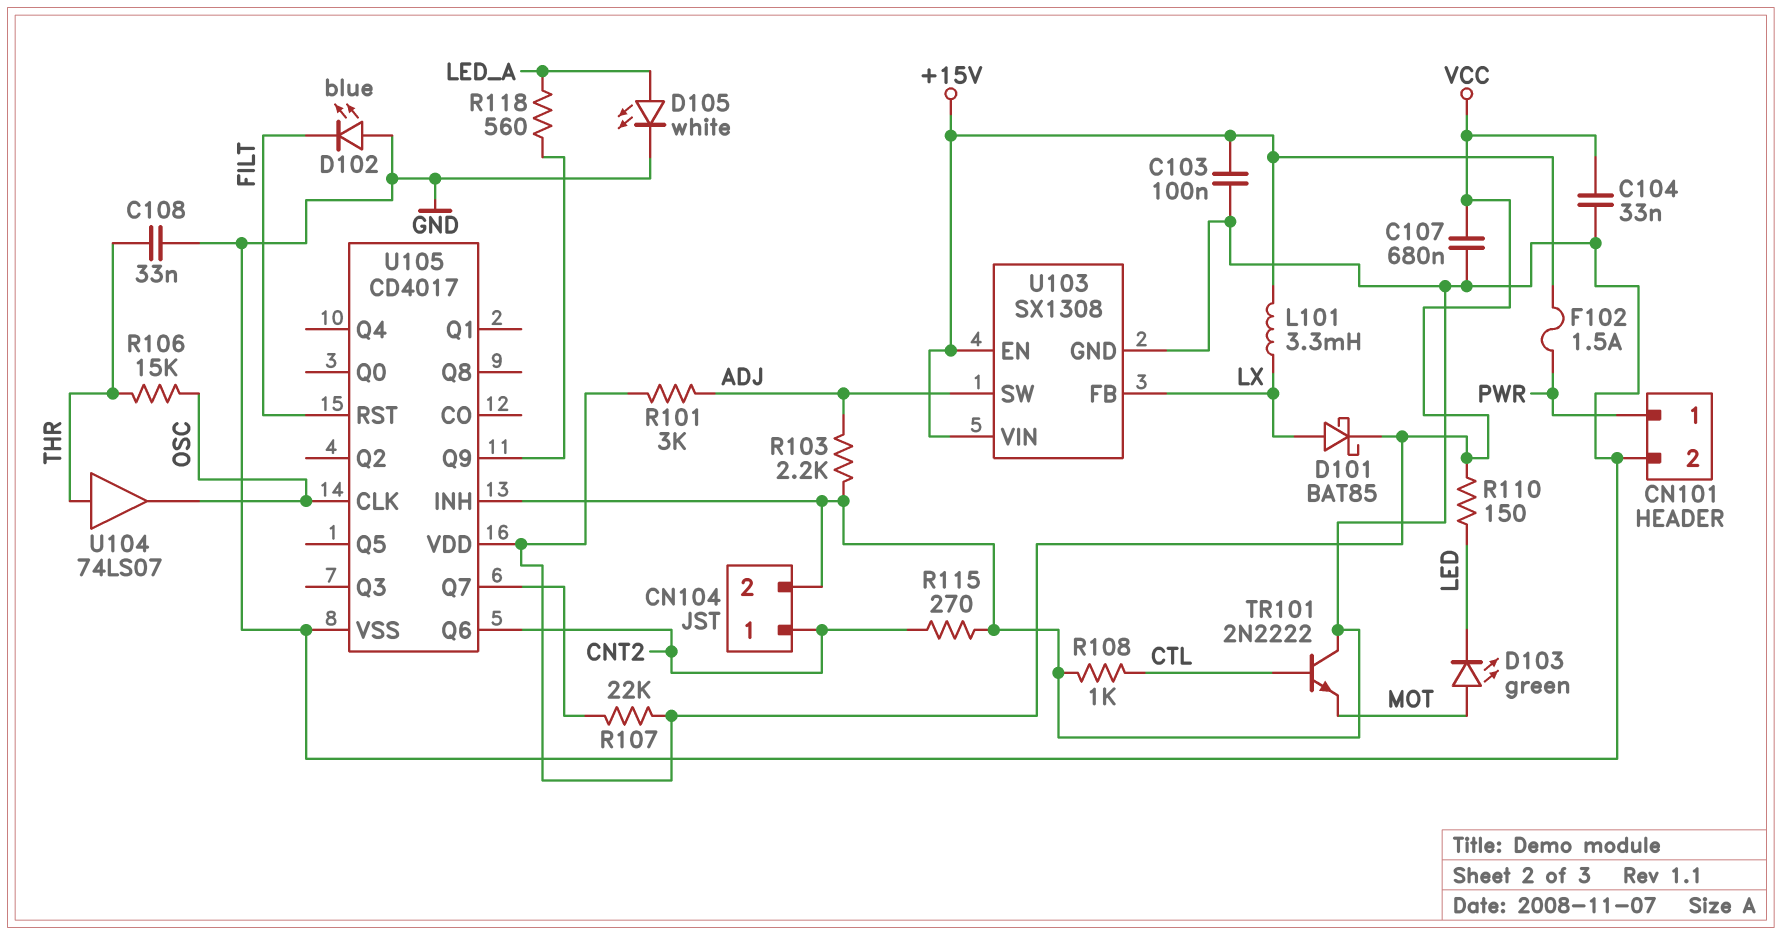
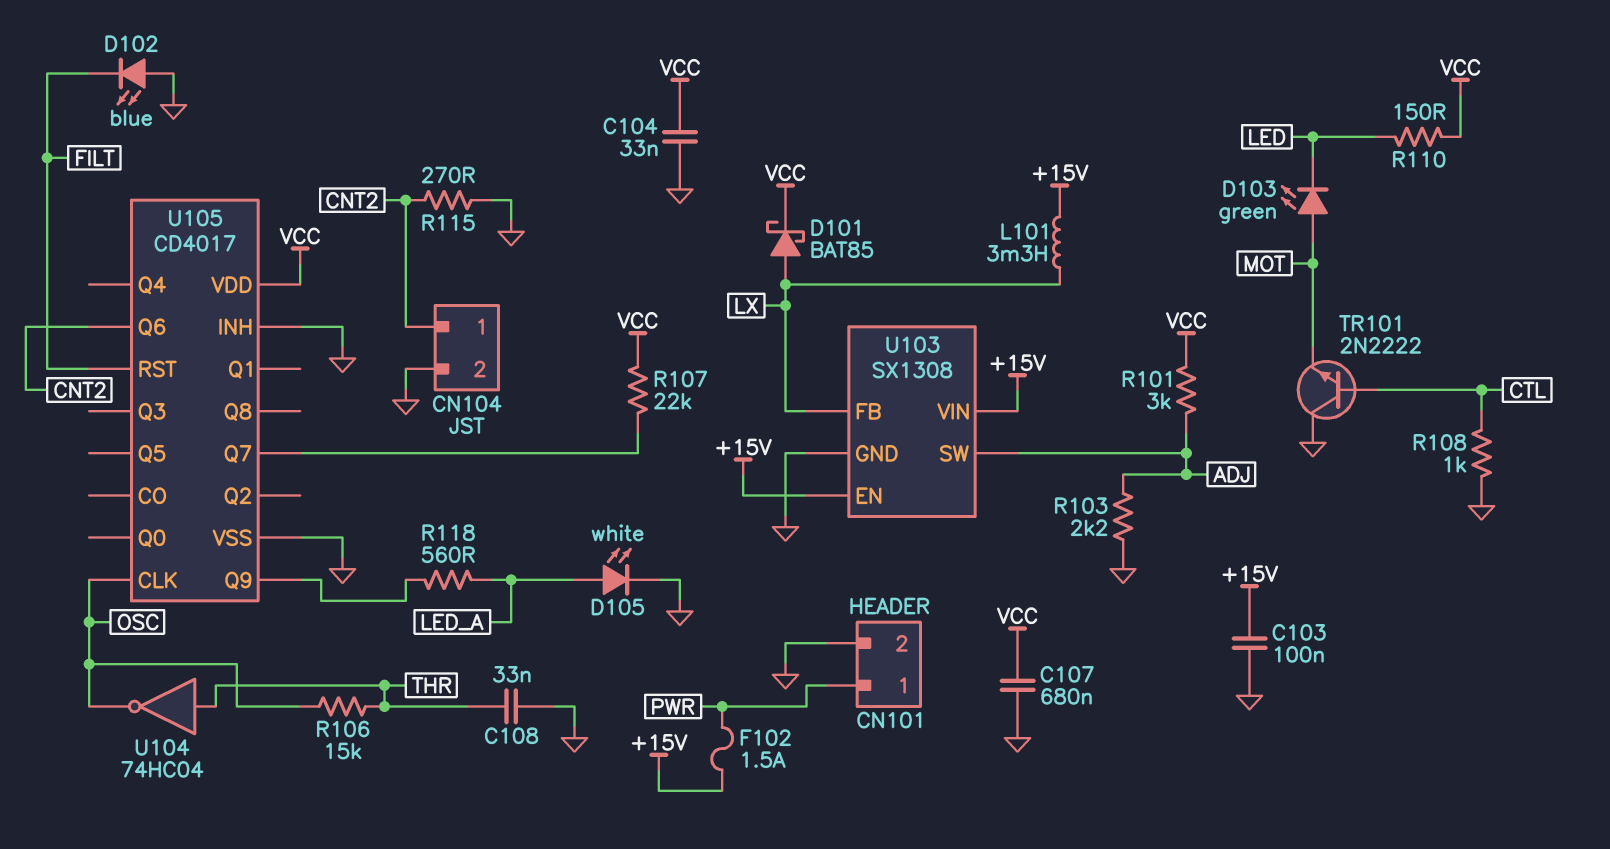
U104: buffer 74LS07 (in THR, out OSC) -> NOT 74HC04 (in THR, out OSC)

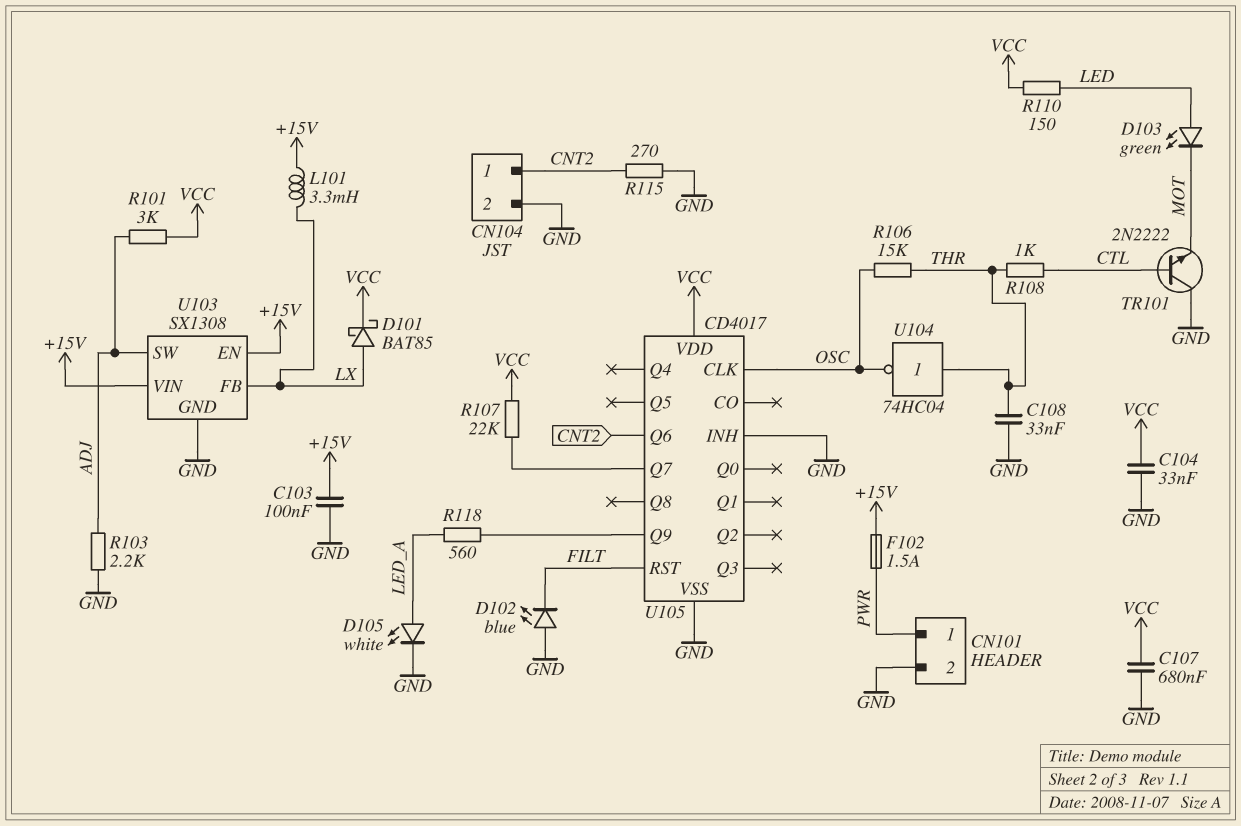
D103: LED green (A MOT, K LED) -> LED green (A LED, K MOT)
R108: 1k (CTL, GND) -> 1k (CTL, THR)

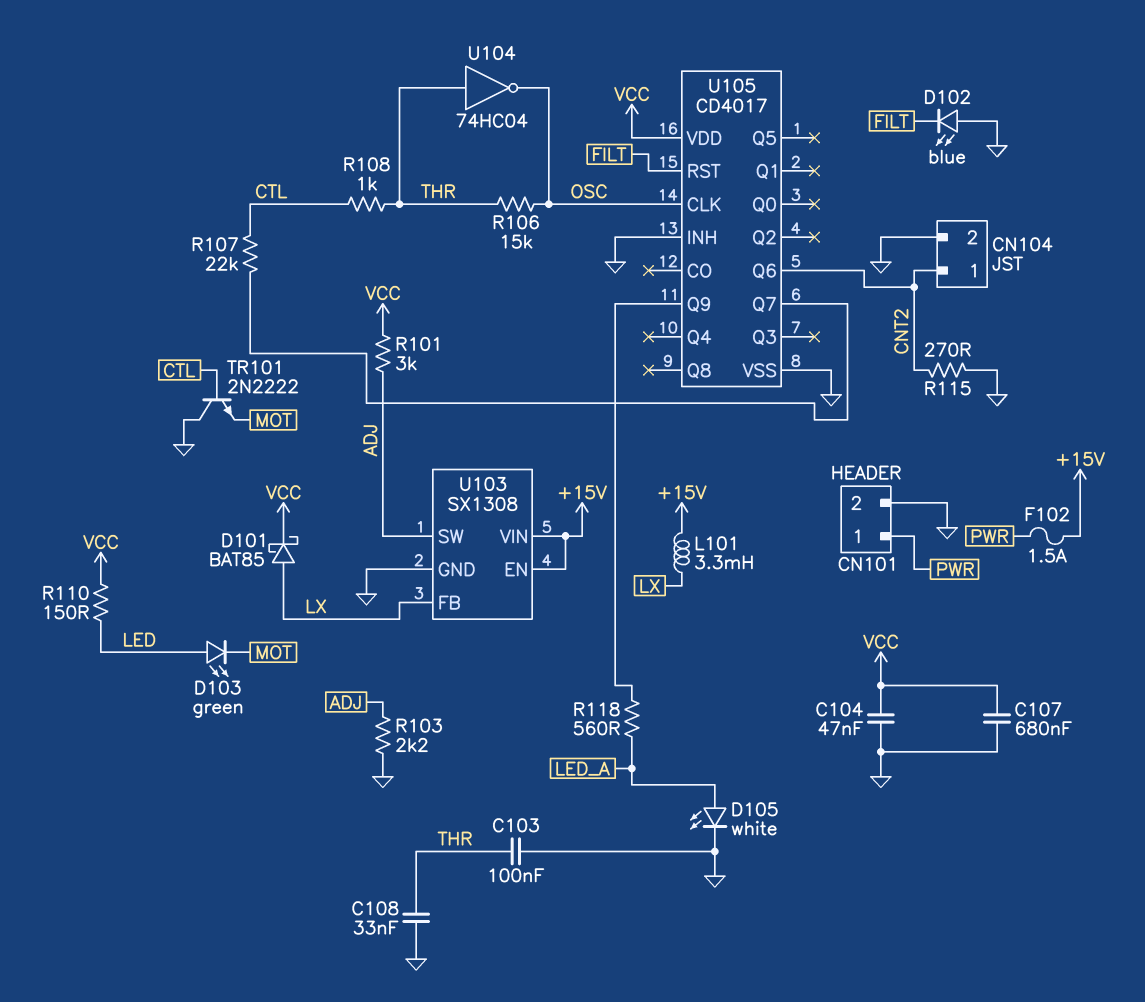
C103: 100nF (+15V, GND) -> 100nF (GND, THR)
C104: 33nF (GND, VCC) -> 47nF (GND, VCC)
R107: 22k (U105/Q7, VCC) -> 22k (CTL, U105/Q7)

